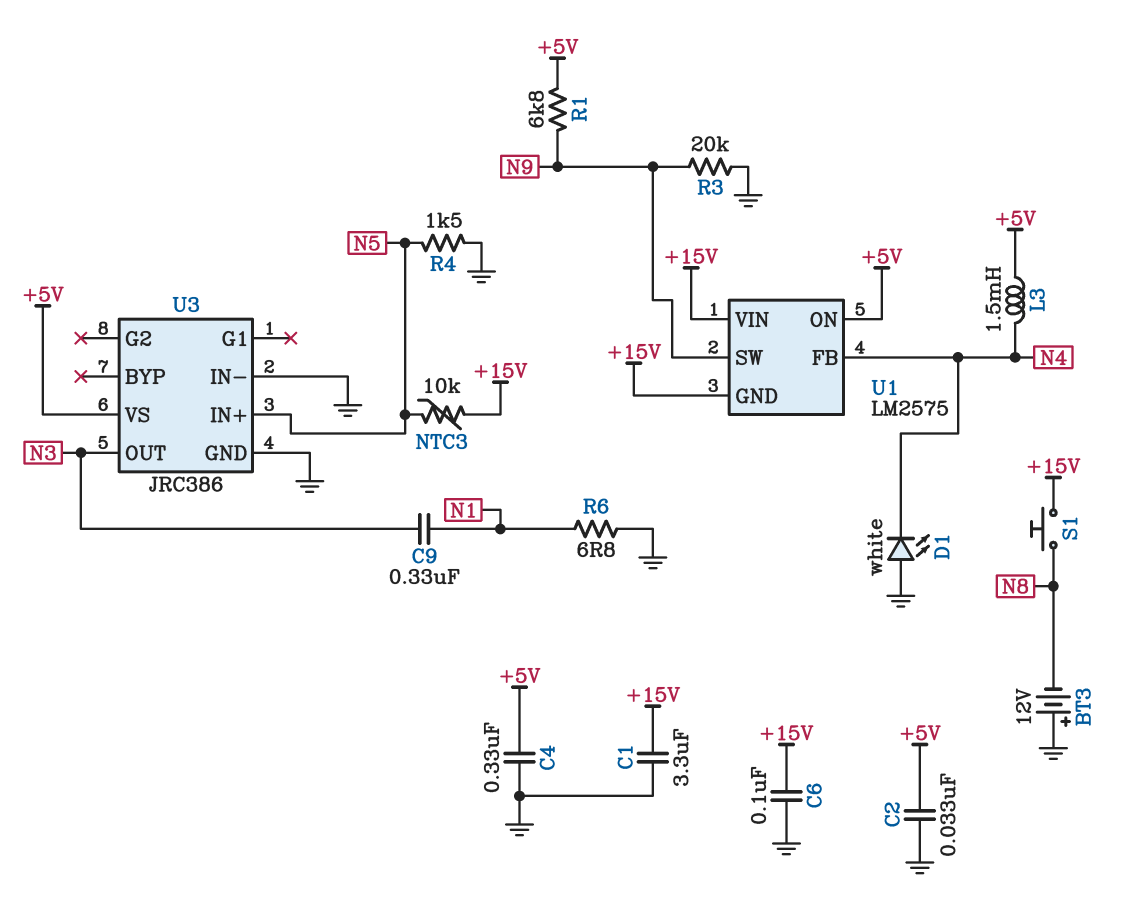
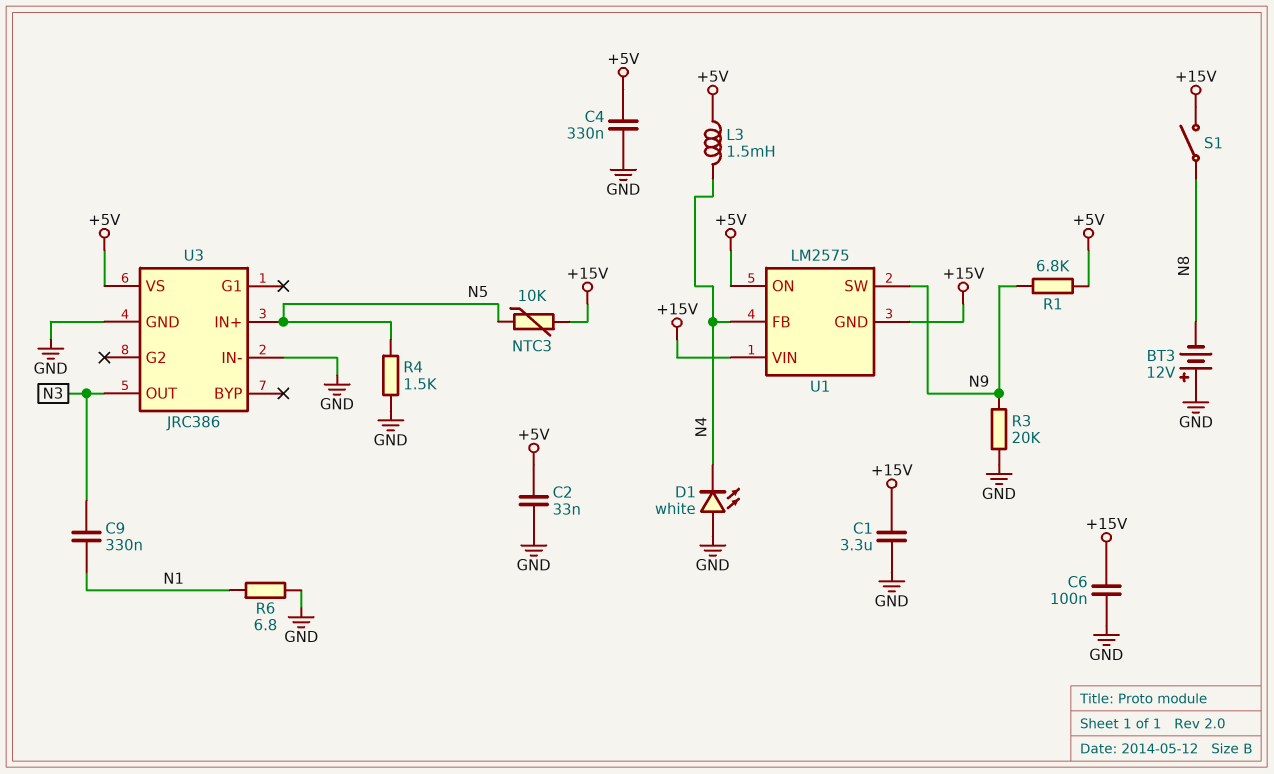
S1: button (+15V, N8) -> switch (+15V, N8)

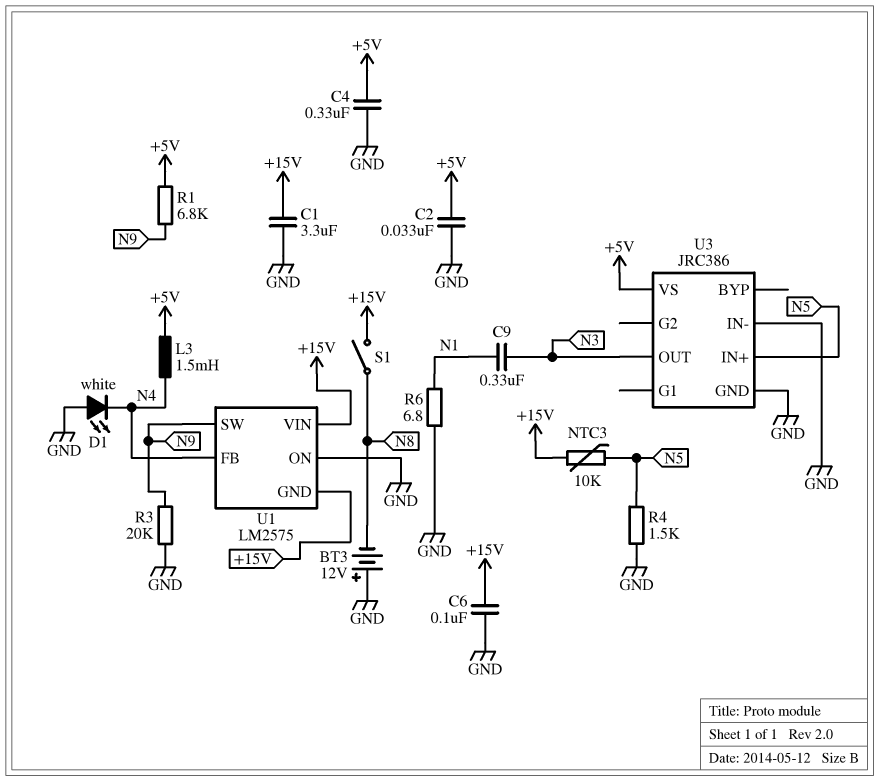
U1 pin ON: +5V -> GND

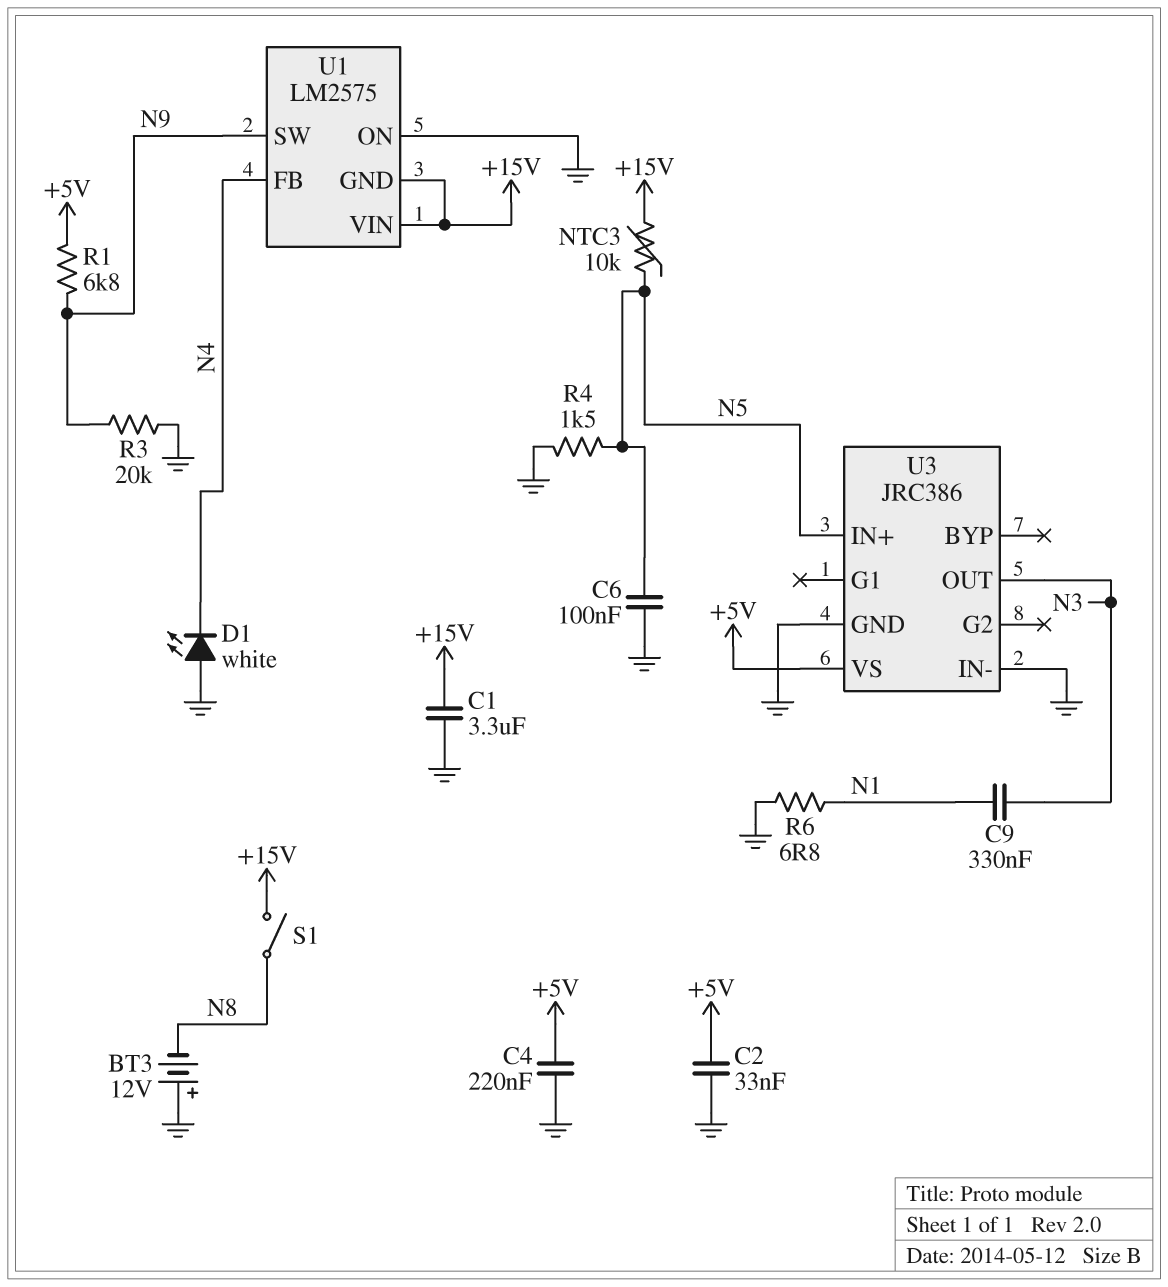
C4: 330nF (+5V, GND) -> 220nF (+5V, GND)
C6: 100nF (+15V, GND) -> 100nF (GND, N5)
L3: 1.5mH (+5V, N4) -> none

